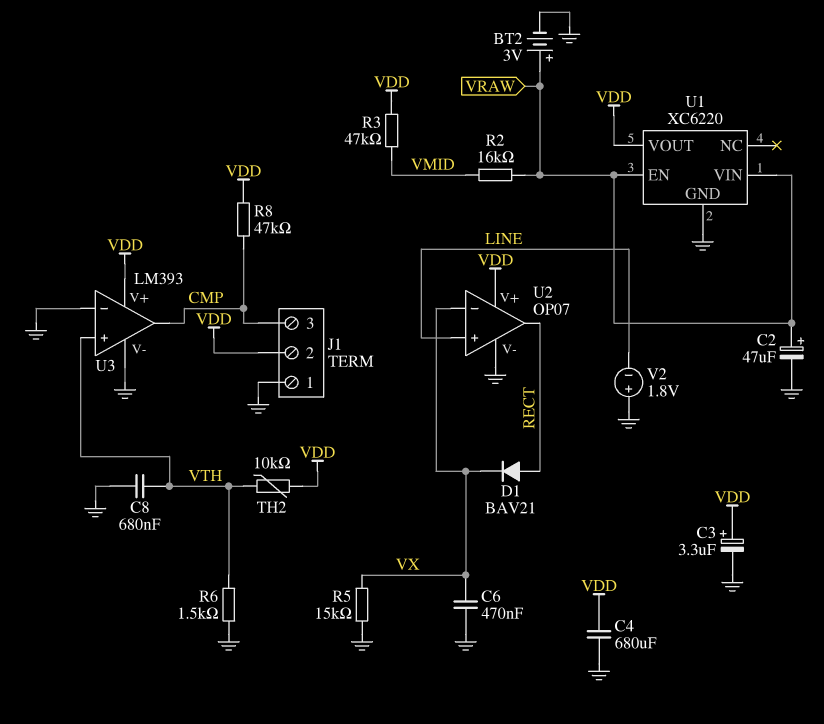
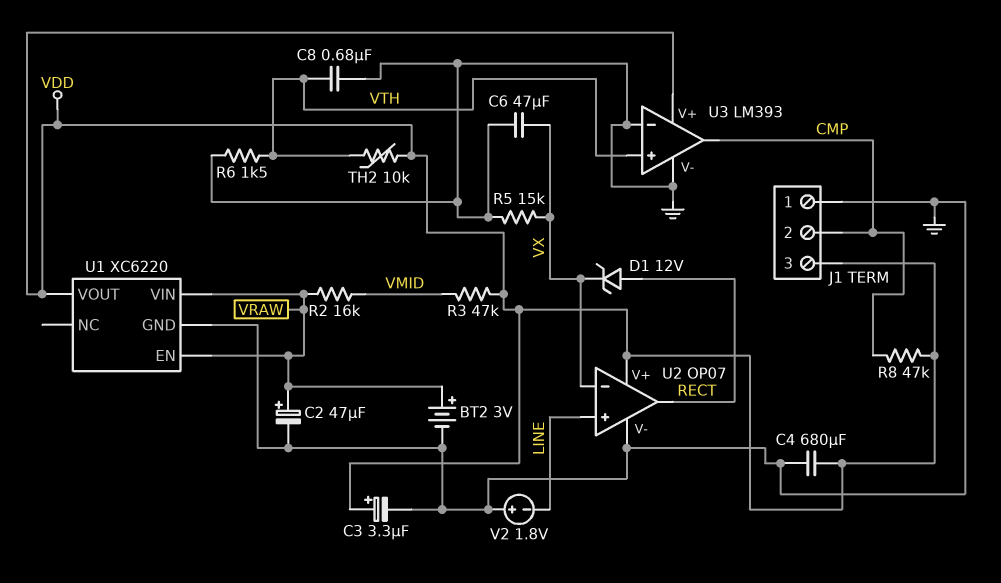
C6: 470nF (GND, VX) -> 47uF (GND, VX)
D1: diode BAV21 (A RECT, K VX) -> zener 12V (A RECT, K VX)
J1 pin 2: VDD -> CMP
J1 pin 3: CMP -> VDD

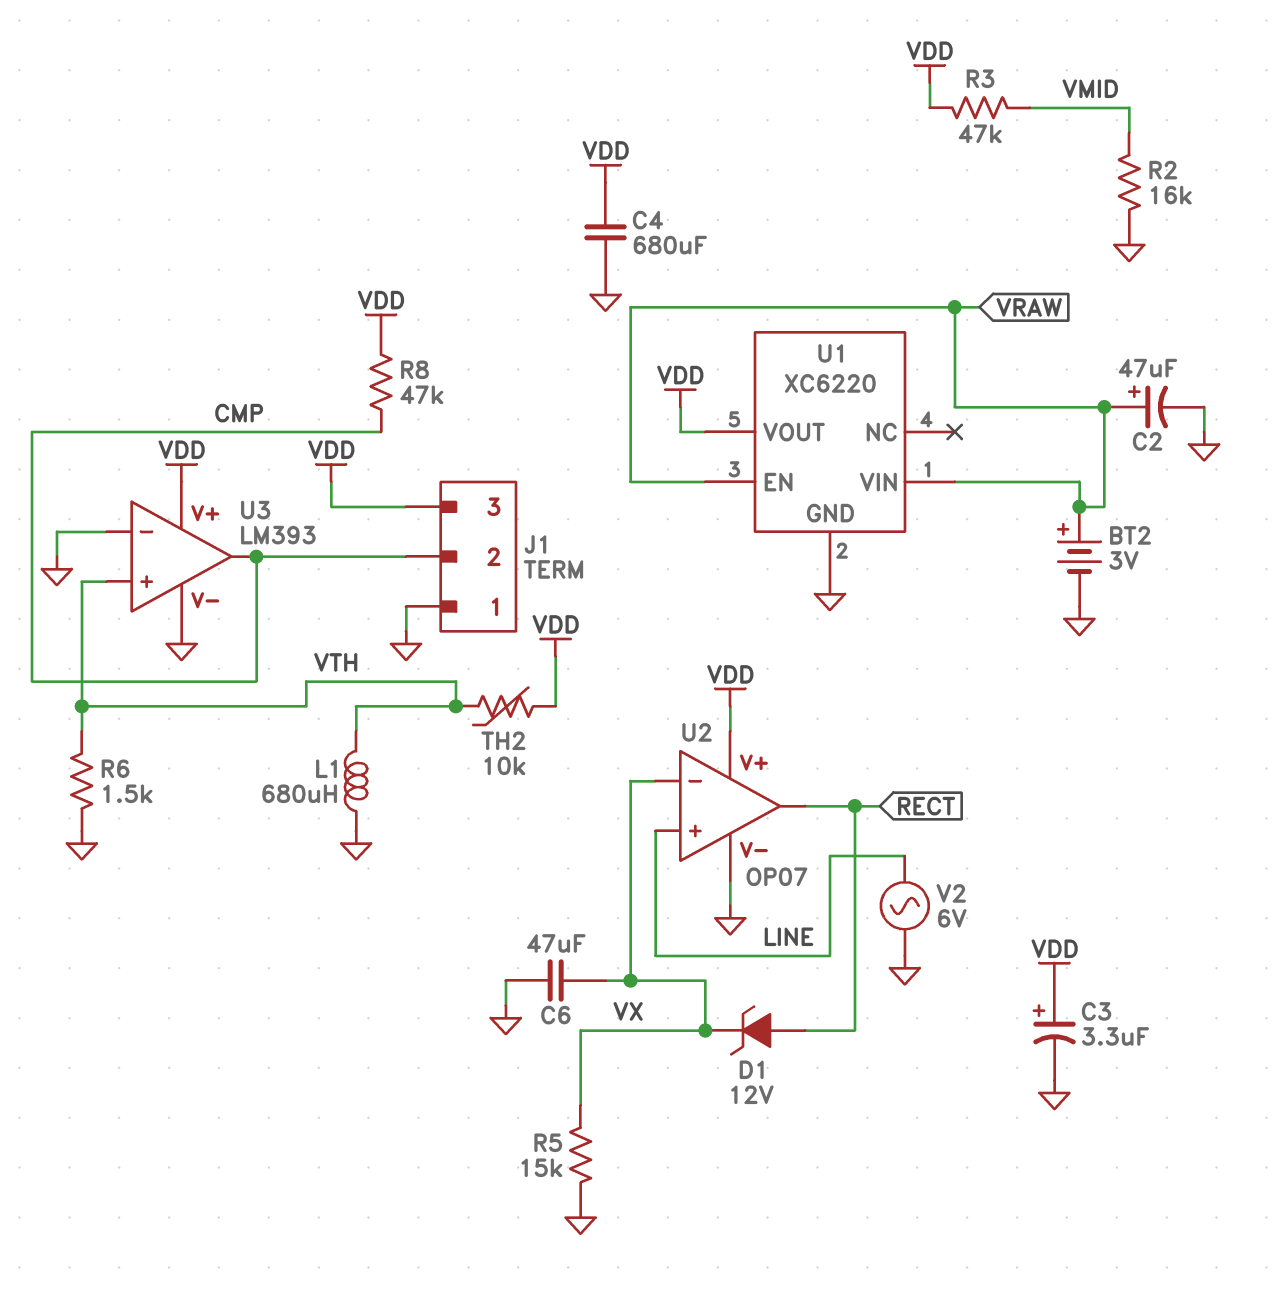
C8: 680nF (GND, VTH) -> none
L1: none -> 680uH (GND, VTH)
R2: 16k (VMID, VRAW) -> 16k (GND, VMID)
V2: 1.8V (plus GND, minus LINE) -> AC 6V (GND, LINE)

